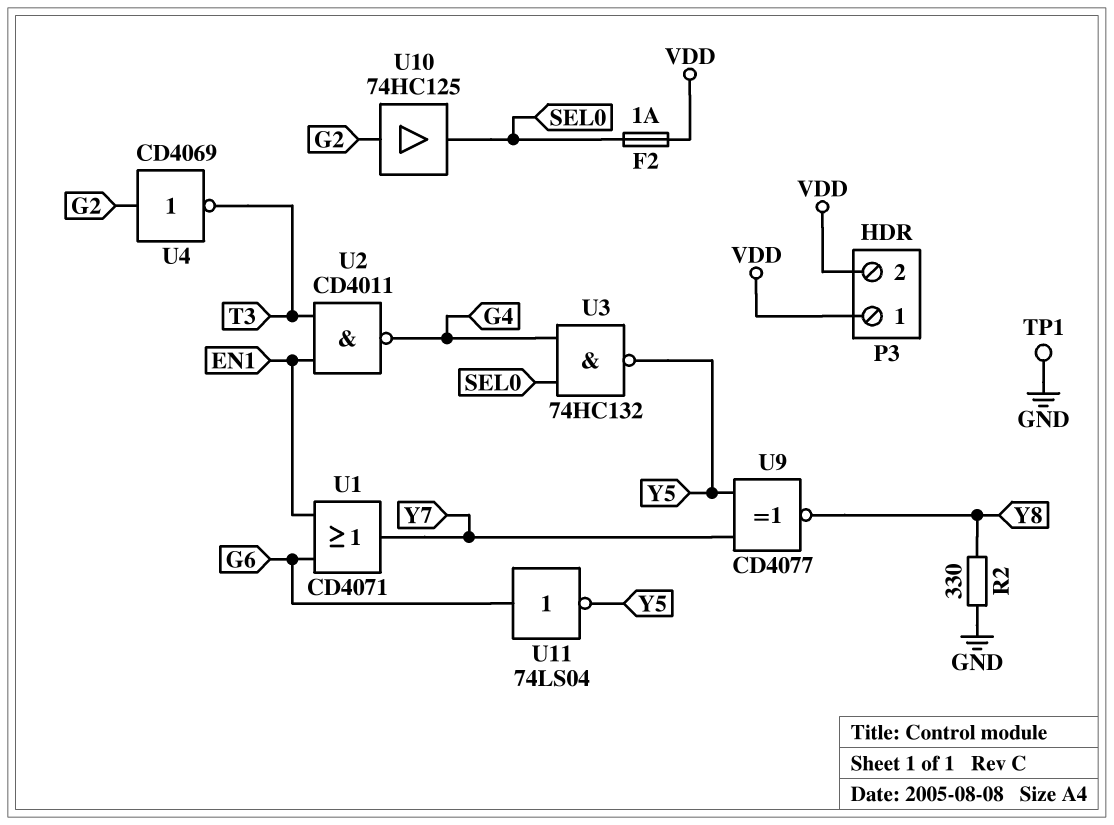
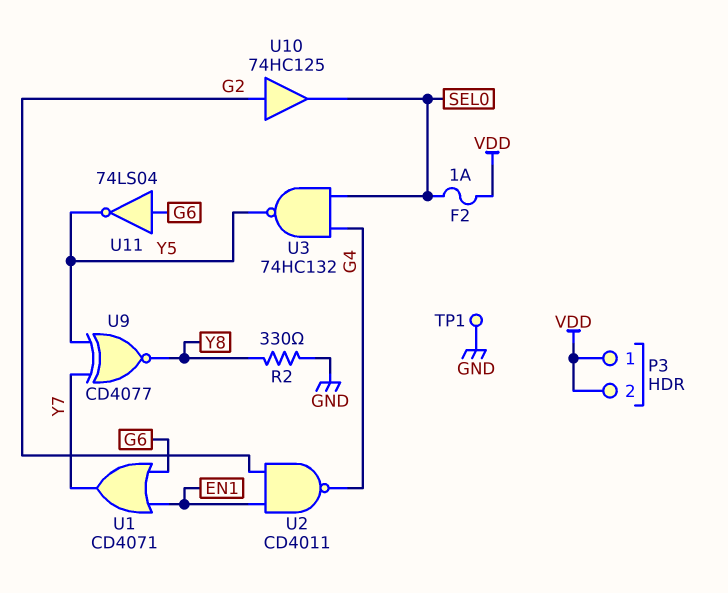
U2: NAND CD4011 (in EN1, in T3, out G4) -> NAND CD4011 (in EN1, in G2, out G4)
U4: NOT CD4069 (in G2, out T3) -> none

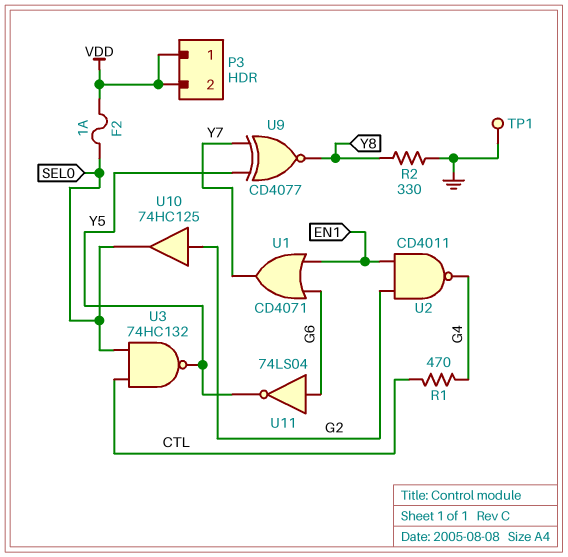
R1: none -> 470 (CTL, G4)
U3: NAND 74HC132 (in G4, in SEL0, out Y5) -> NAND 74HC132 (in CTL, in SEL0, out Y5)

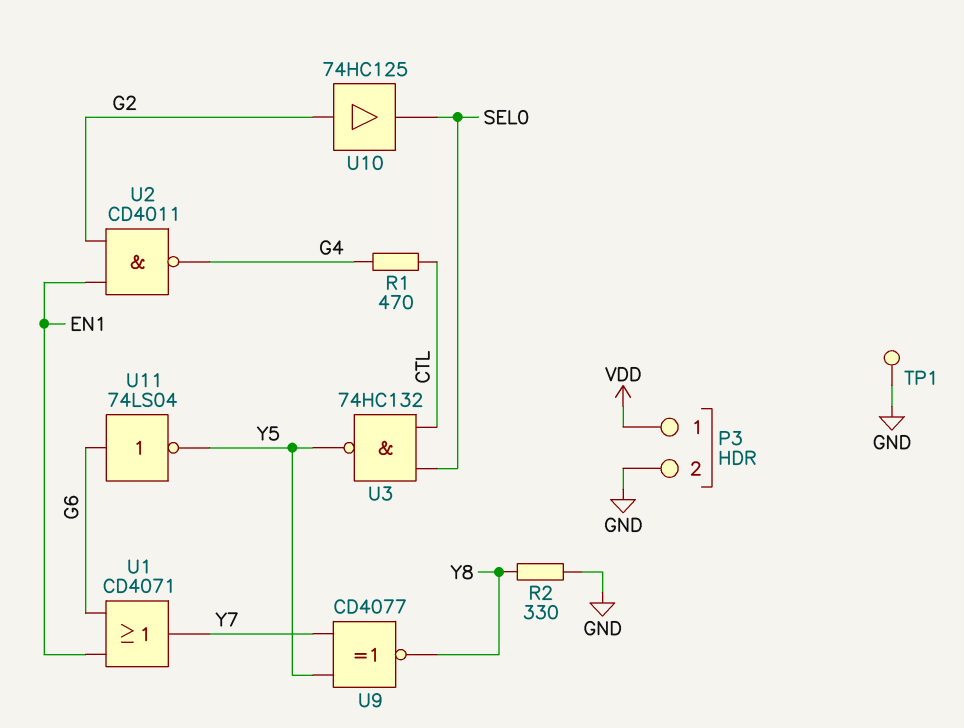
F2: 1A (SEL0, VDD) -> none
P3 pin 2: VDD -> GND

